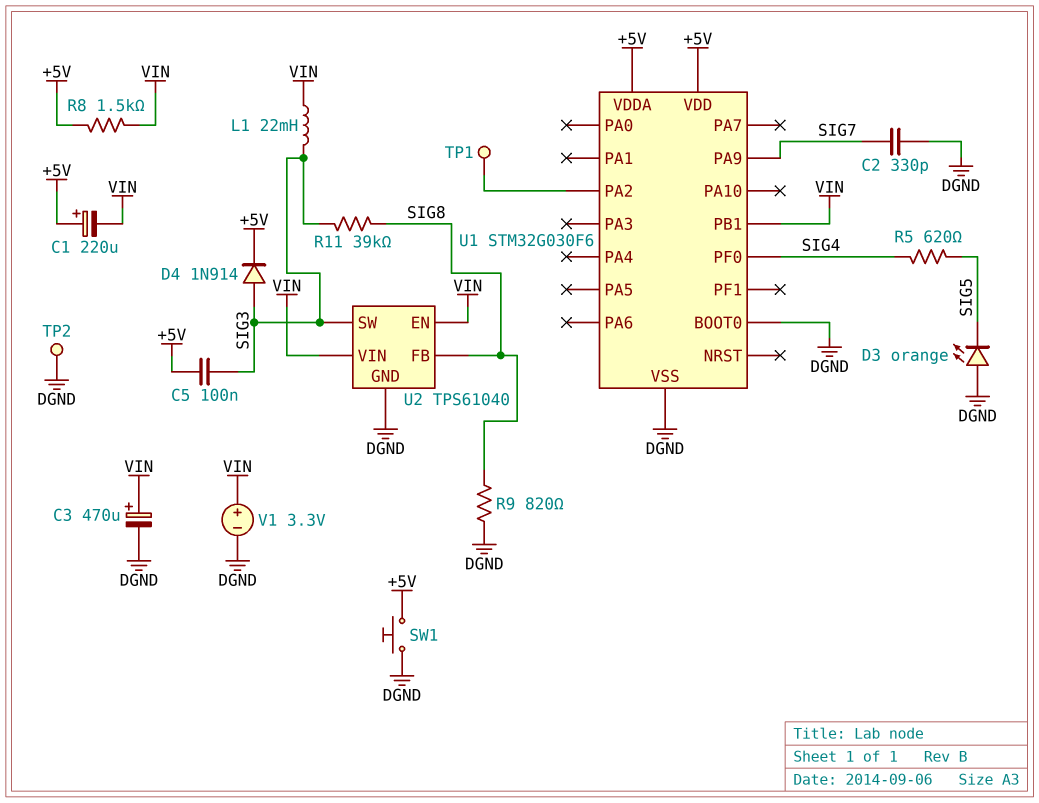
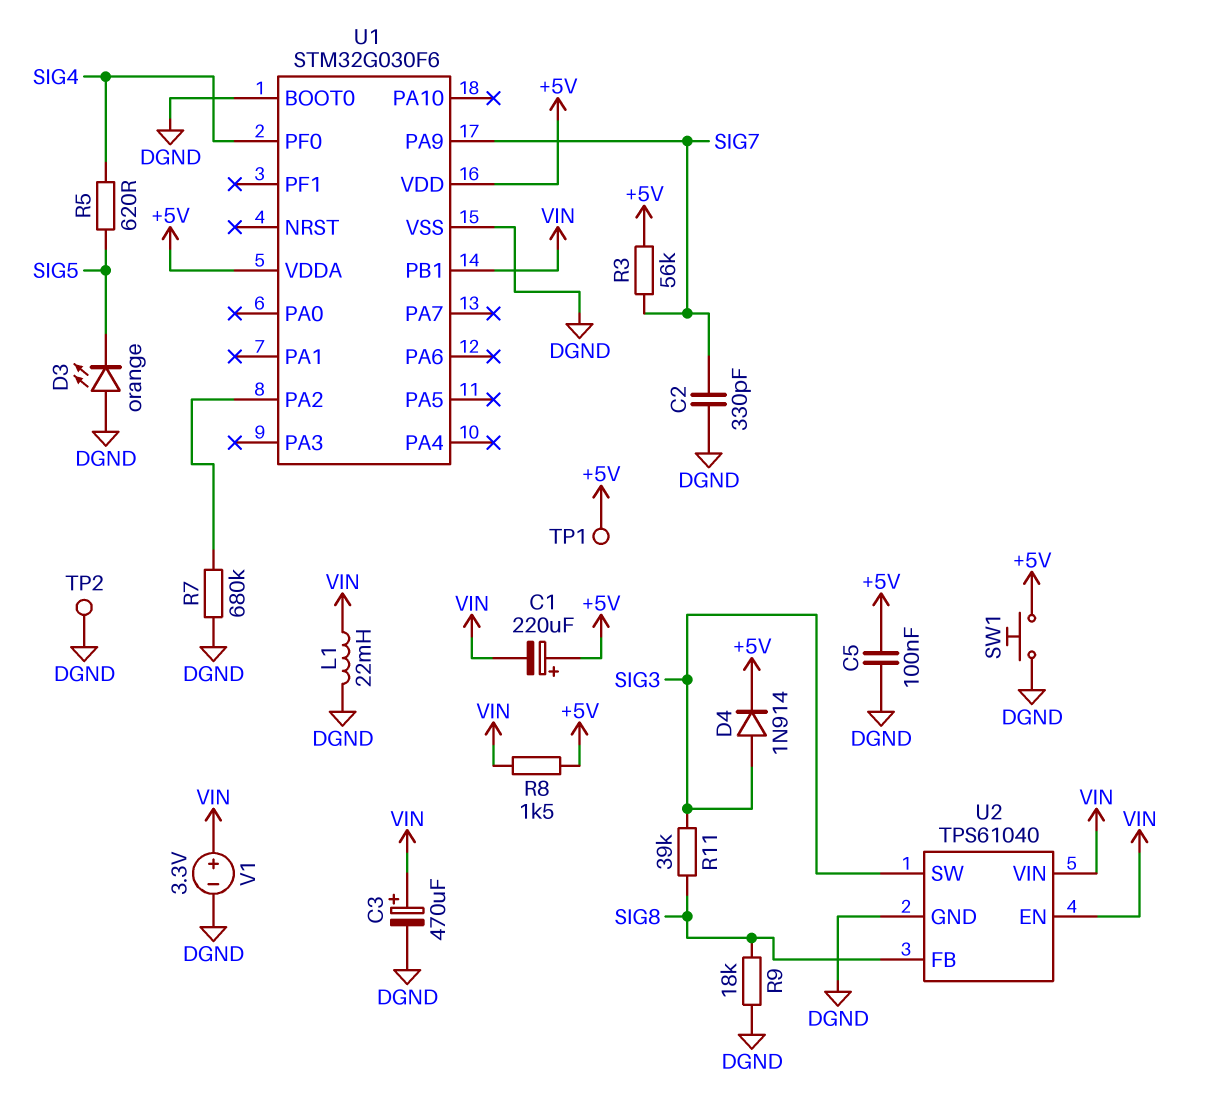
C5: 100nF (+5V, SIG3) -> 100nF (+5V, DGND)
L1: 22mH (SIG3, VIN) -> 22mH (DGND, VIN)
R3: none -> 56k (+5V, SIG7)
R7: none -> 680k (DGND, U1/PA2)
R9: 820 (DGND, SIG8) -> 18k (DGND, SIG8)
TP1: test point (U1/PA2) -> test point (+5V)

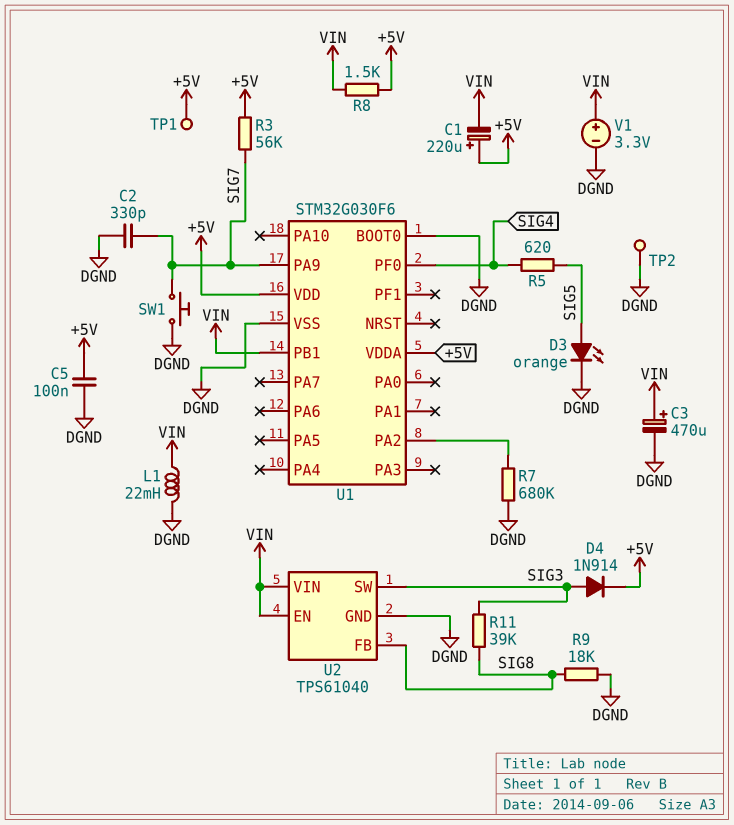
D3: LED orange (A DGND, K SIG5) -> LED orange (A SIG5, K DGND)
SW1: button (+5V, DGND) -> button (DGND, SIG7)

